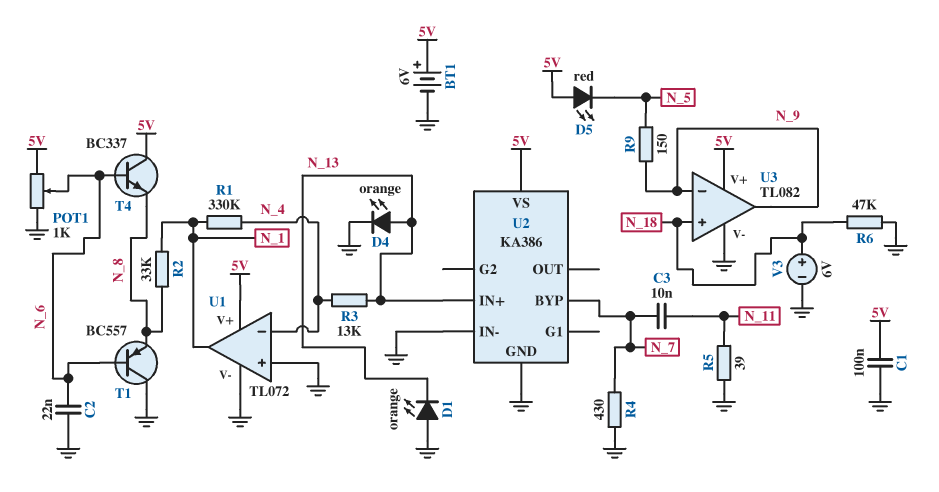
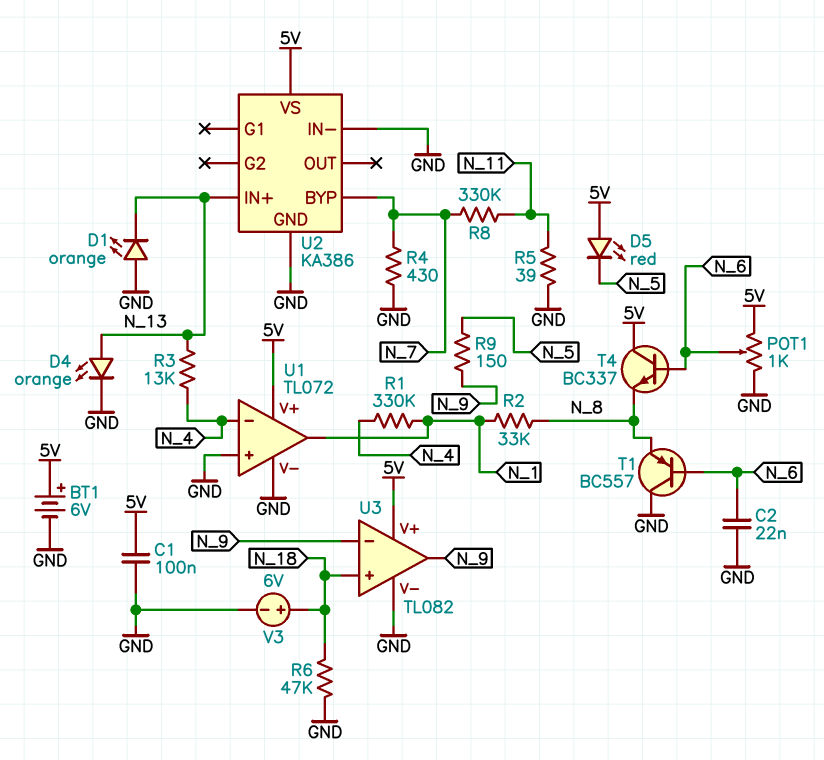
C3: 10nF (N_7, N_11) -> none
R8: none -> 330k (N_7, N_11)

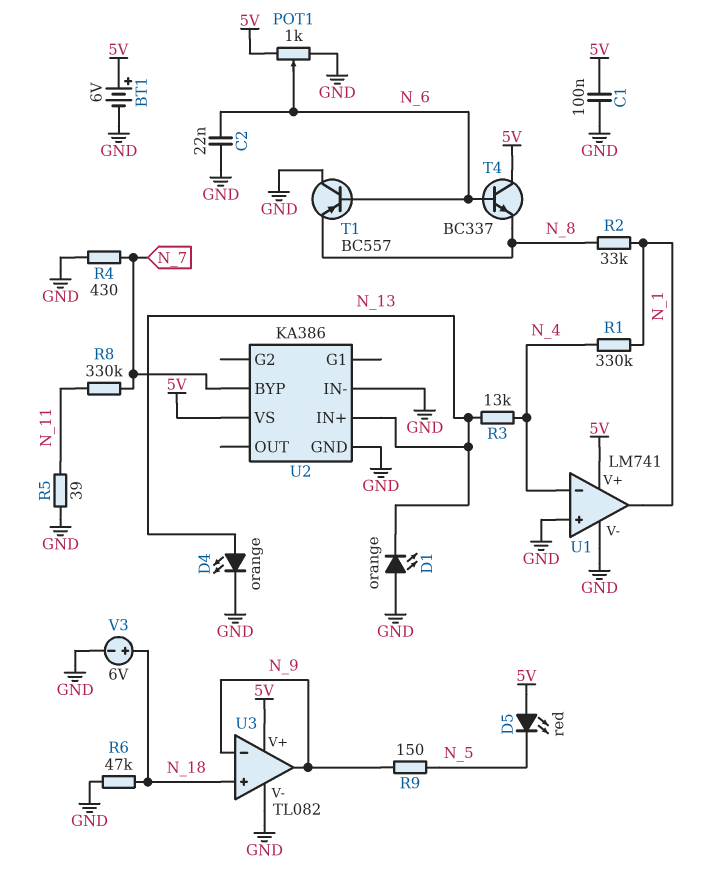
U1: TL072 -> LM741

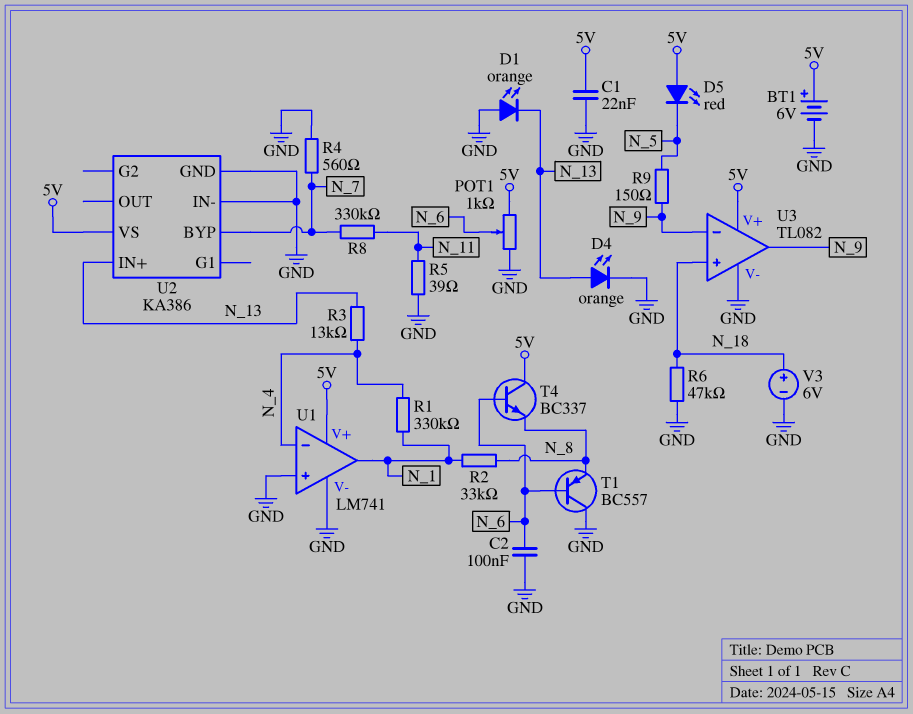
C1: 100nF (5V, GND) -> 22nF (5V, GND)
C2: 22nF (GND, N_6) -> 100nF (GND, N_6)
R4: 430 (GND, N_7) -> 560 (GND, N_7)

